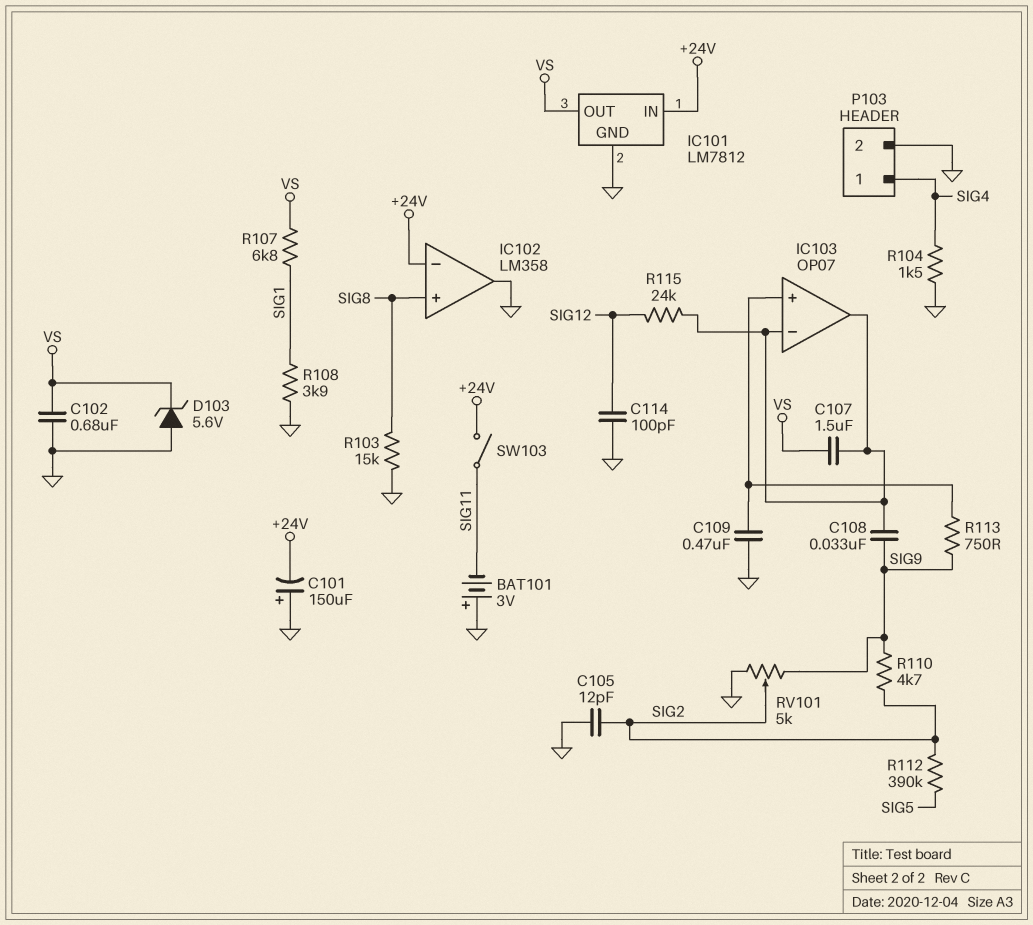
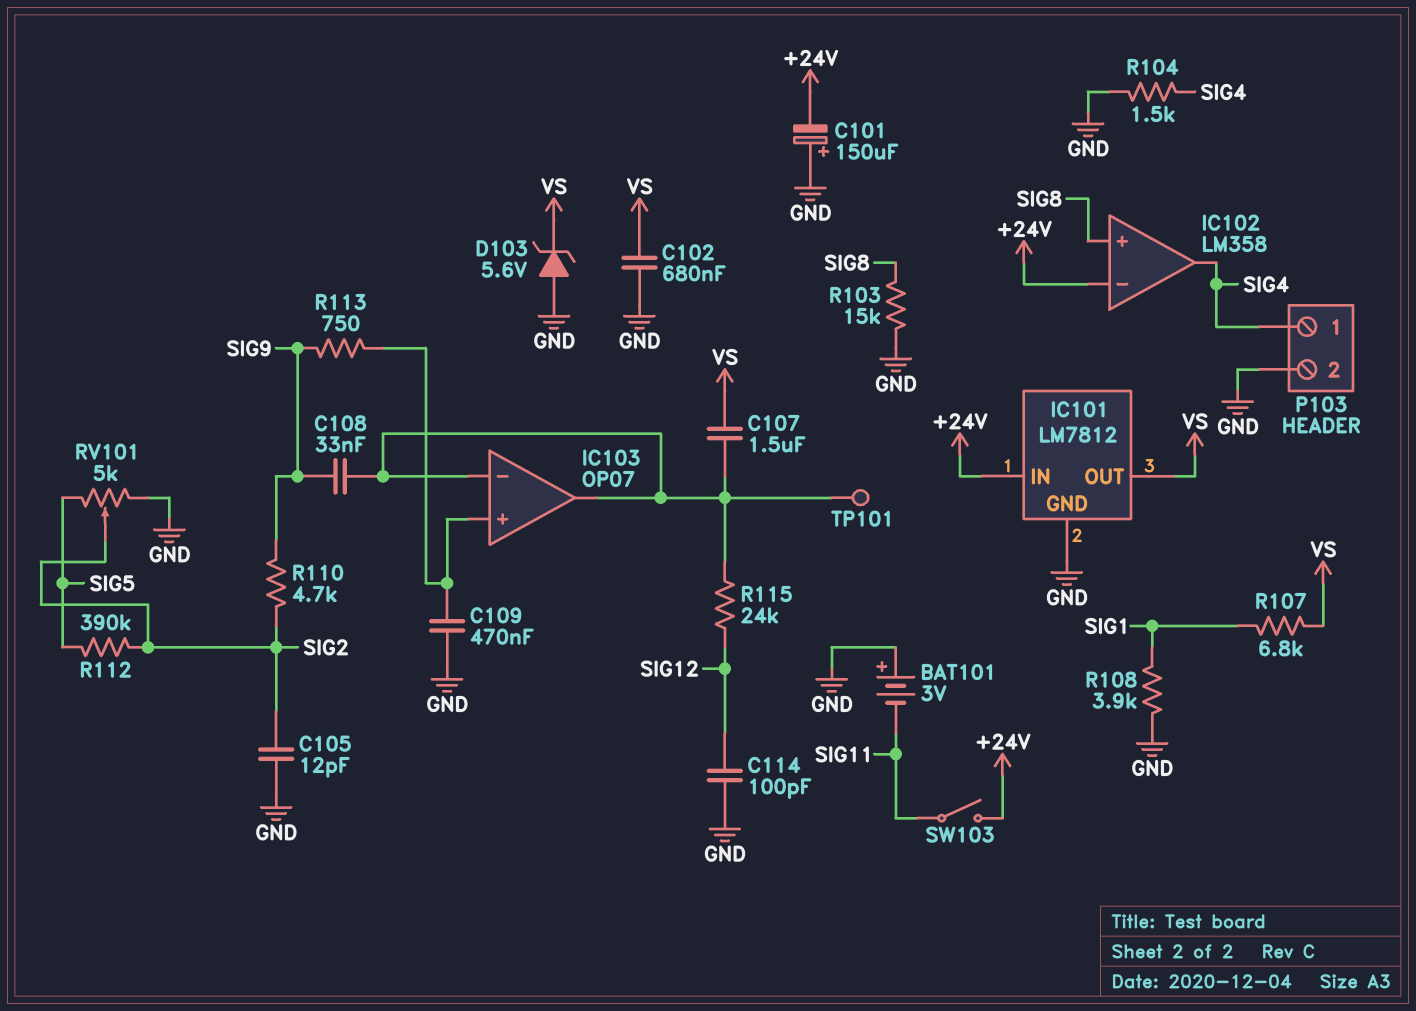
IC102 pin out: GND -> SIG4
RV101: 5k (GND, SIG9, wiper SIG2) -> 5k (GND, SIG5, wiper SIG2)
TP101: none -> test point (IC103/in-)

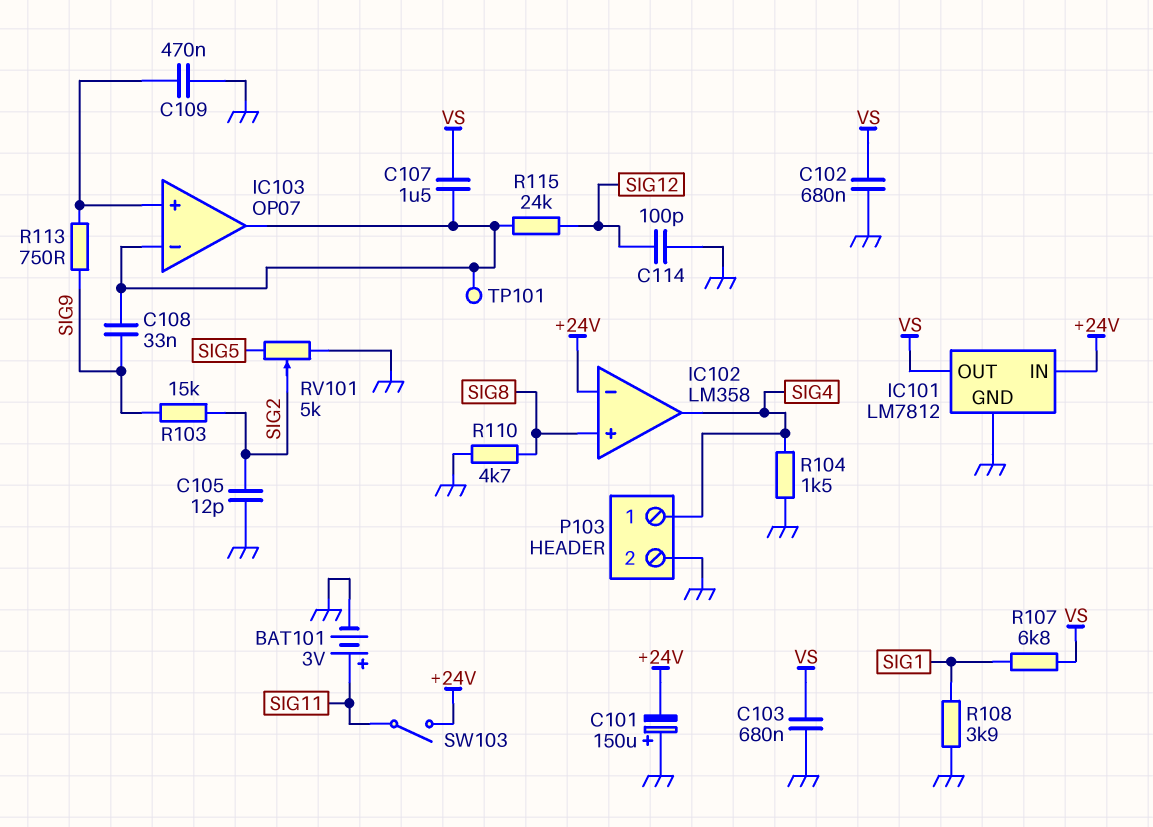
BAT101: 3V (plus GND, minus SIG11) -> 3V (plus SIG11, minus GND)
C103: none -> 680nF (GND, VS)
D103: zener 5.6V (A GND, K VS) -> none
R103: 15k (GND, SIG8) -> 15k (SIG2, SIG9)
R110: 4.7k (SIG2, SIG9) -> 4.7k (GND, SIG8)
R112: 390k (SIG2, SIG5) -> none

